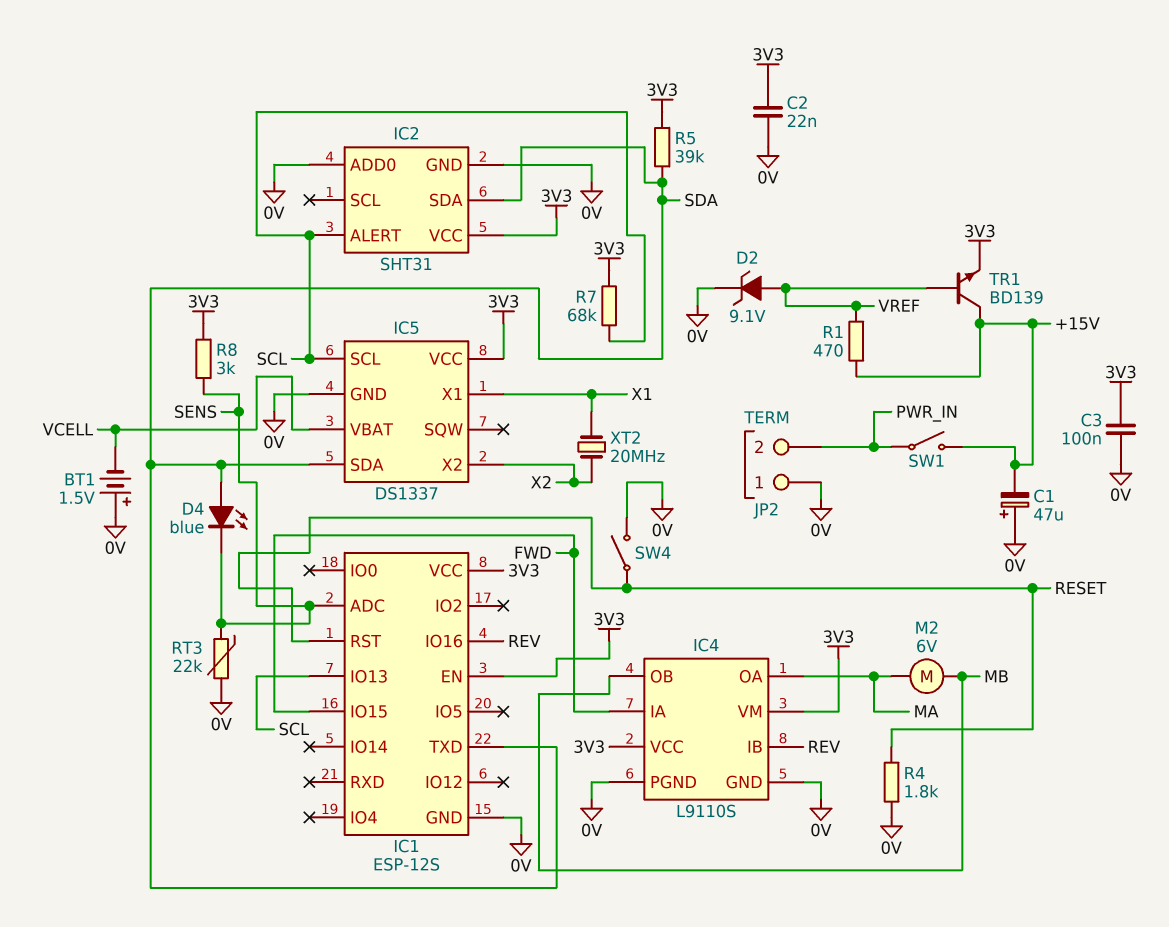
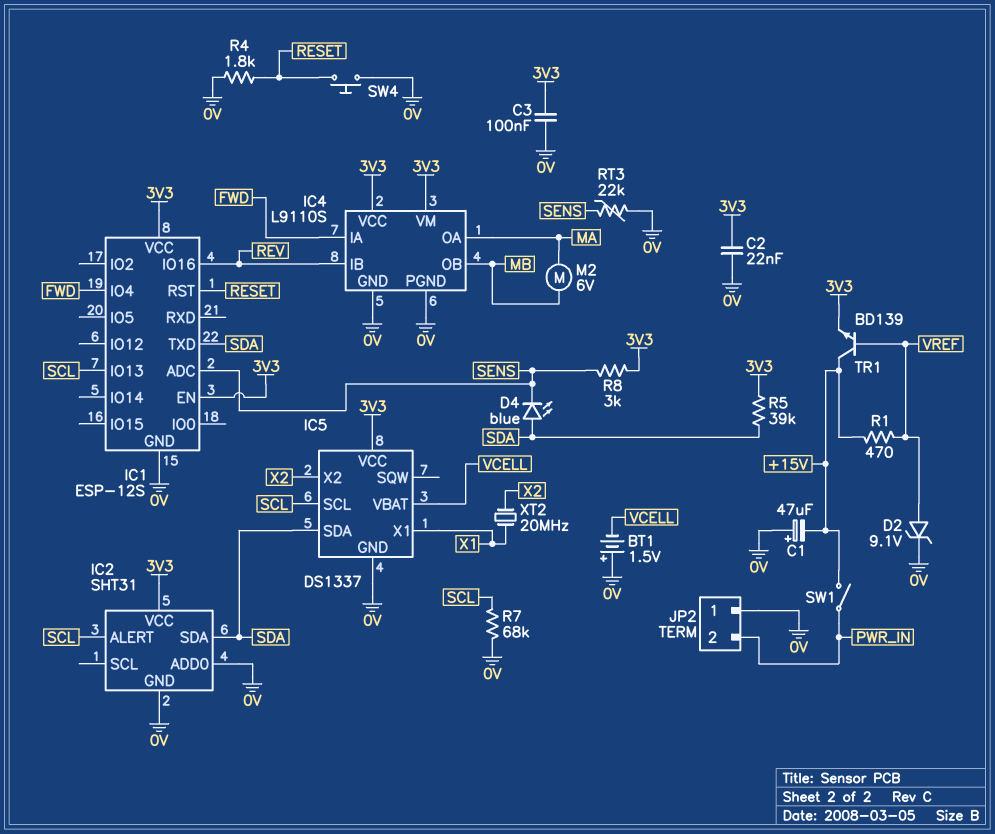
IC1 pin IO4: none -> FWD
IC1 pin IO15: FWD -> none
R7: 68k (3V3, SCL) -> 68k (0V, SCL)
SW4: switch (0V, RESET) -> button (0V, RESET)

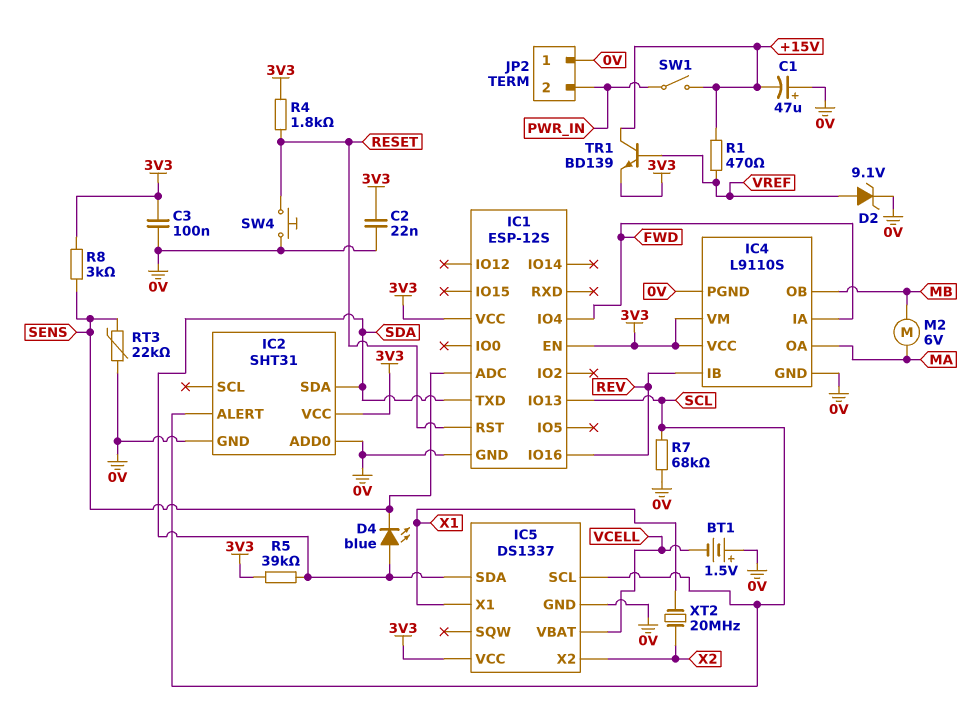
R4: 1.8k (0V, RESET) -> 1.8k (3V3, RESET)

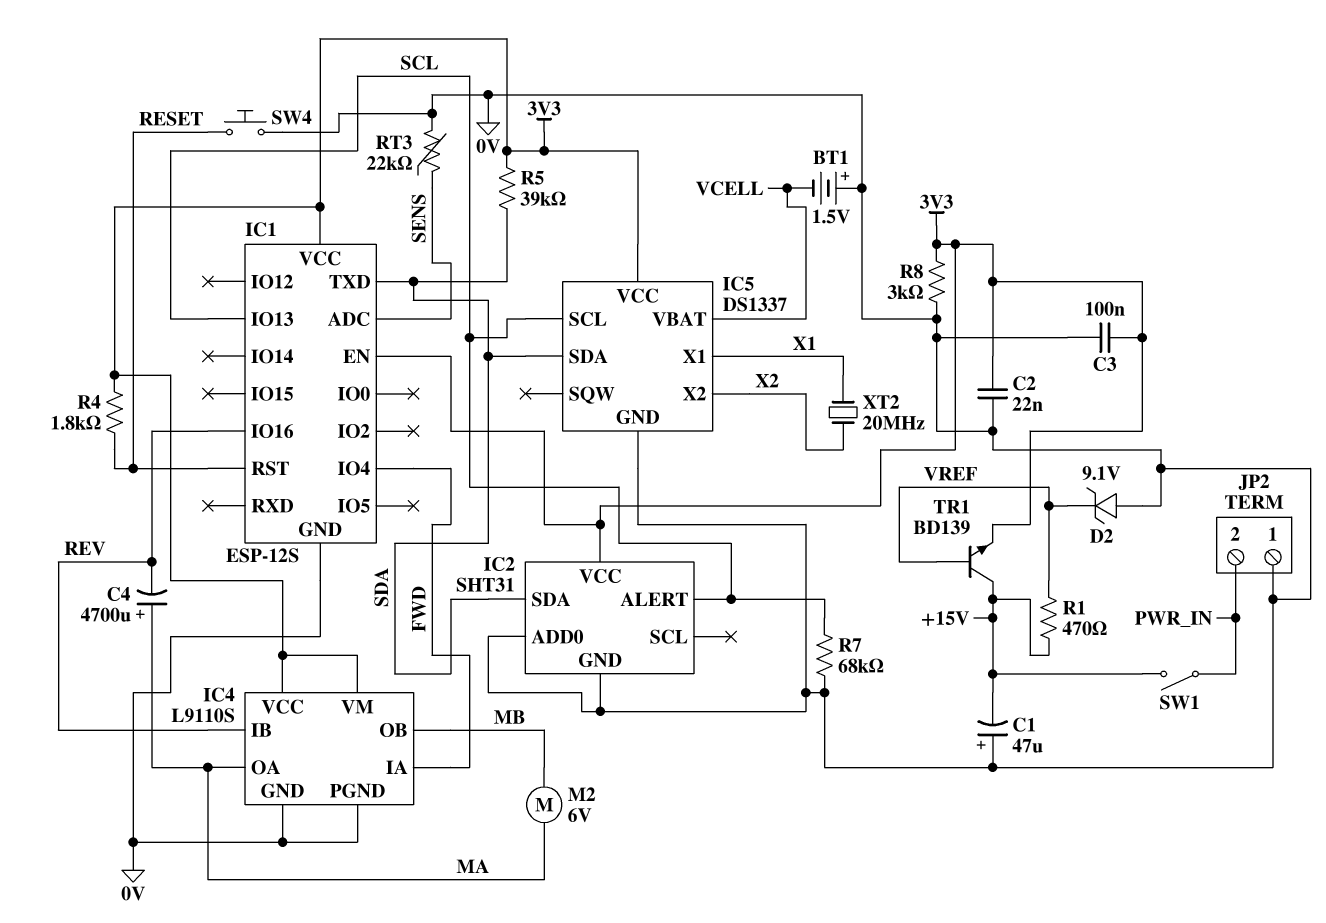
C4: none -> 4700uF (plus MA, minus REV)
D2: zener 9.1V (A VREF, K 0V) -> zener 9.1V (A 0V, K VREF)
D4: LED blue (A SDA, K SENS) -> none
R8: 3k (3V3, SENS) -> 3k (0V, 3V3)

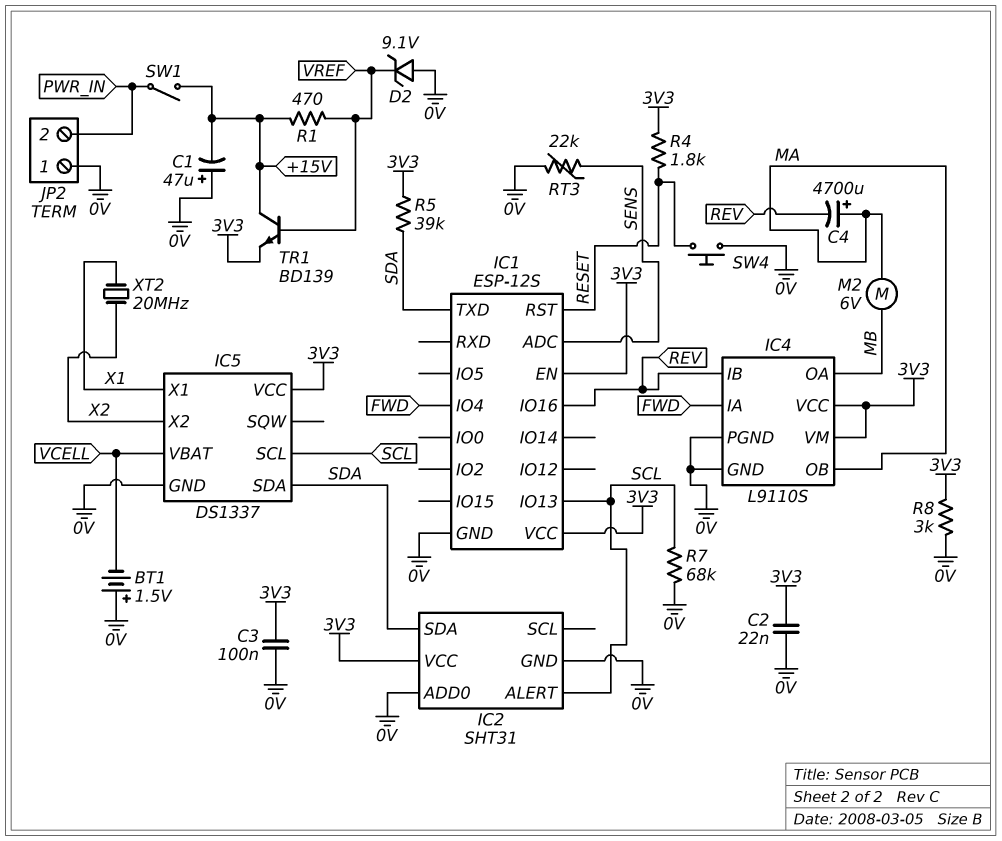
IC4 pin OA: MA -> MB
IC4 pin OB: MB -> MA

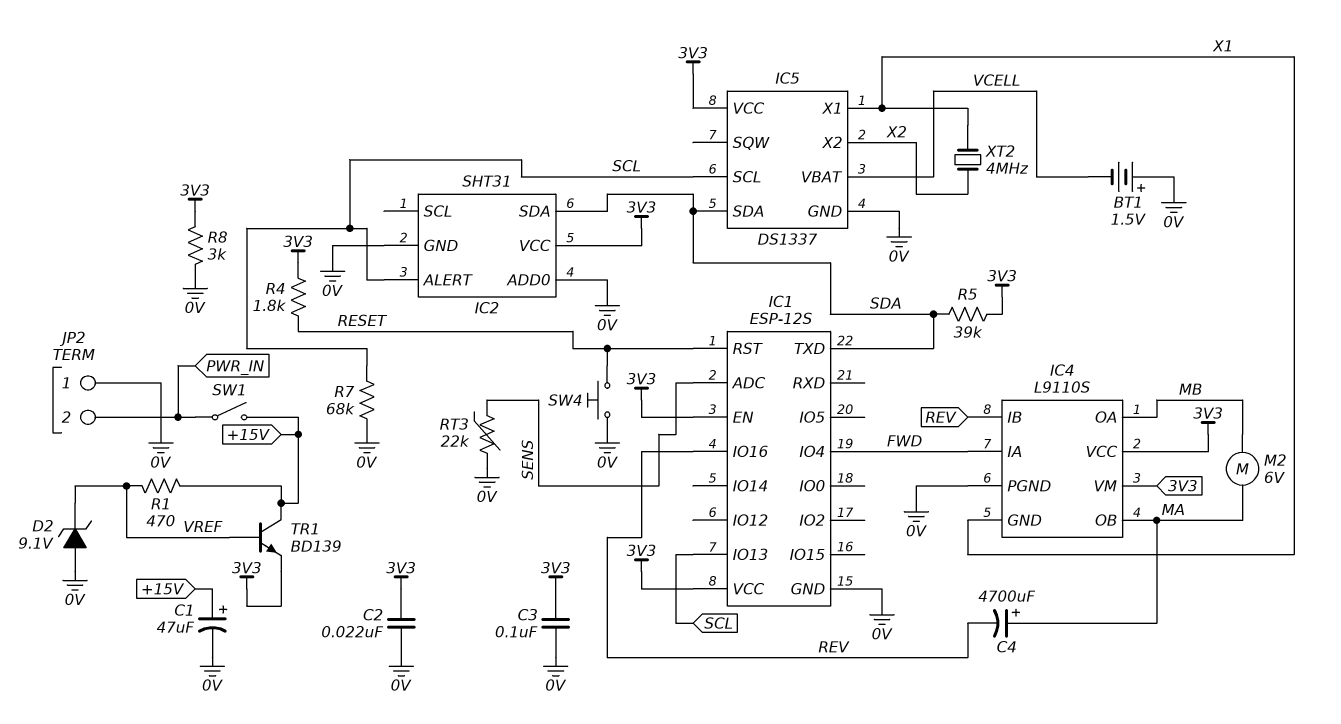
C1: 47uF (plus 0V, minus +15V) -> 47uF (plus +15V, minus 0V)
IC4 pin GND: 0V -> X1
XT2: 20MHz (X1, X2) -> 4MHz (X1, X2)

